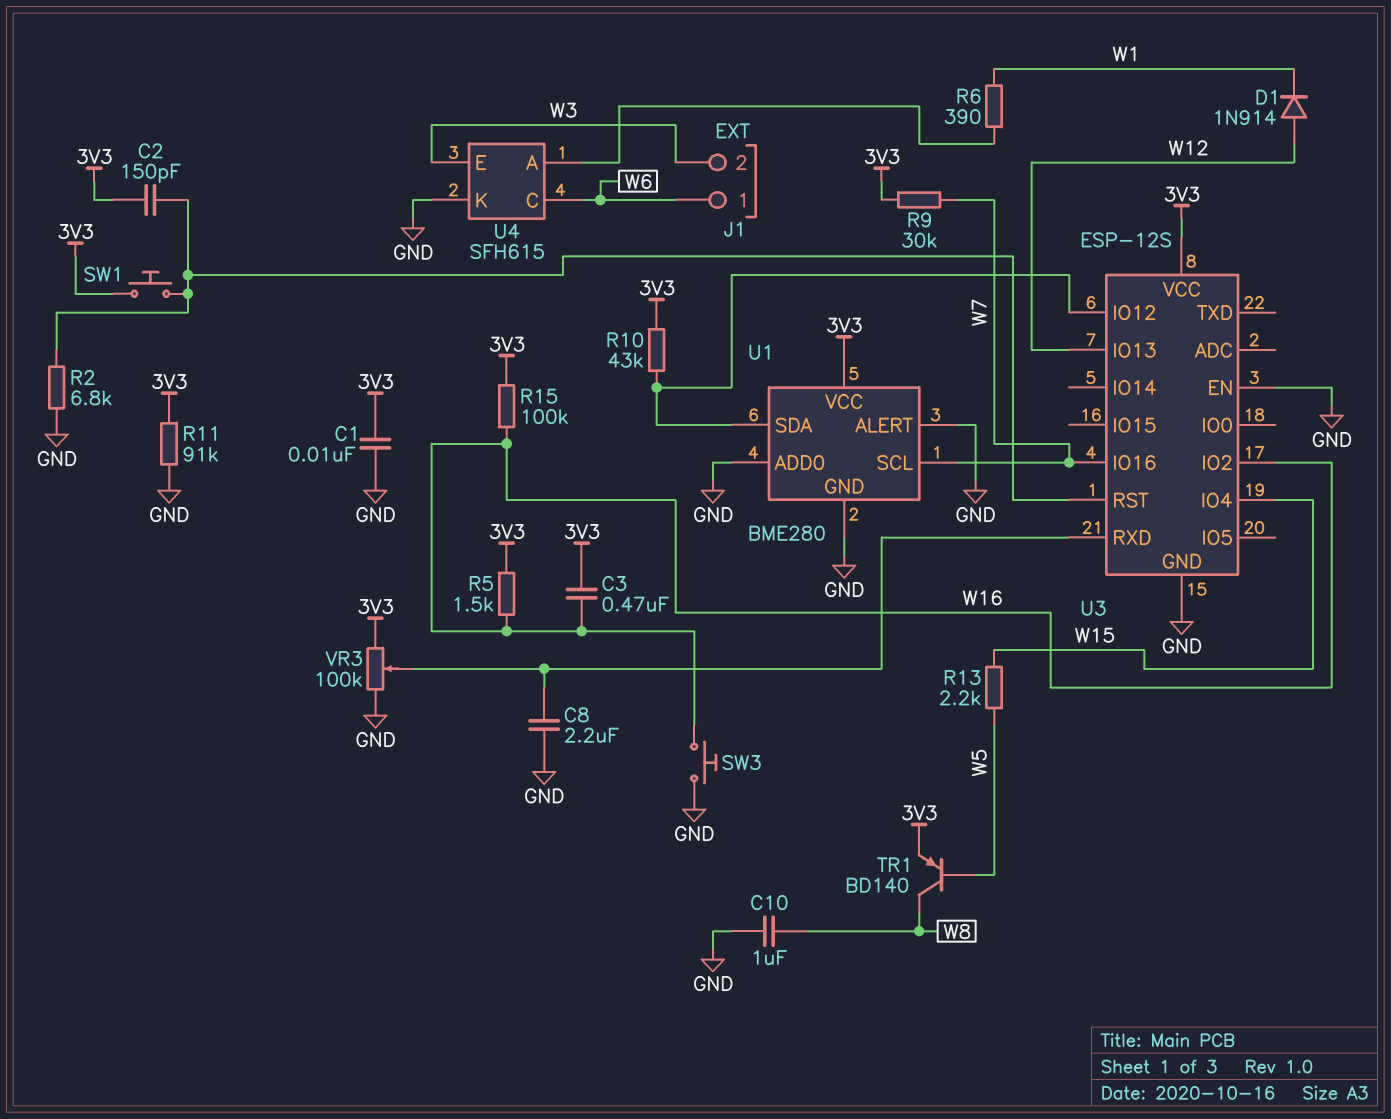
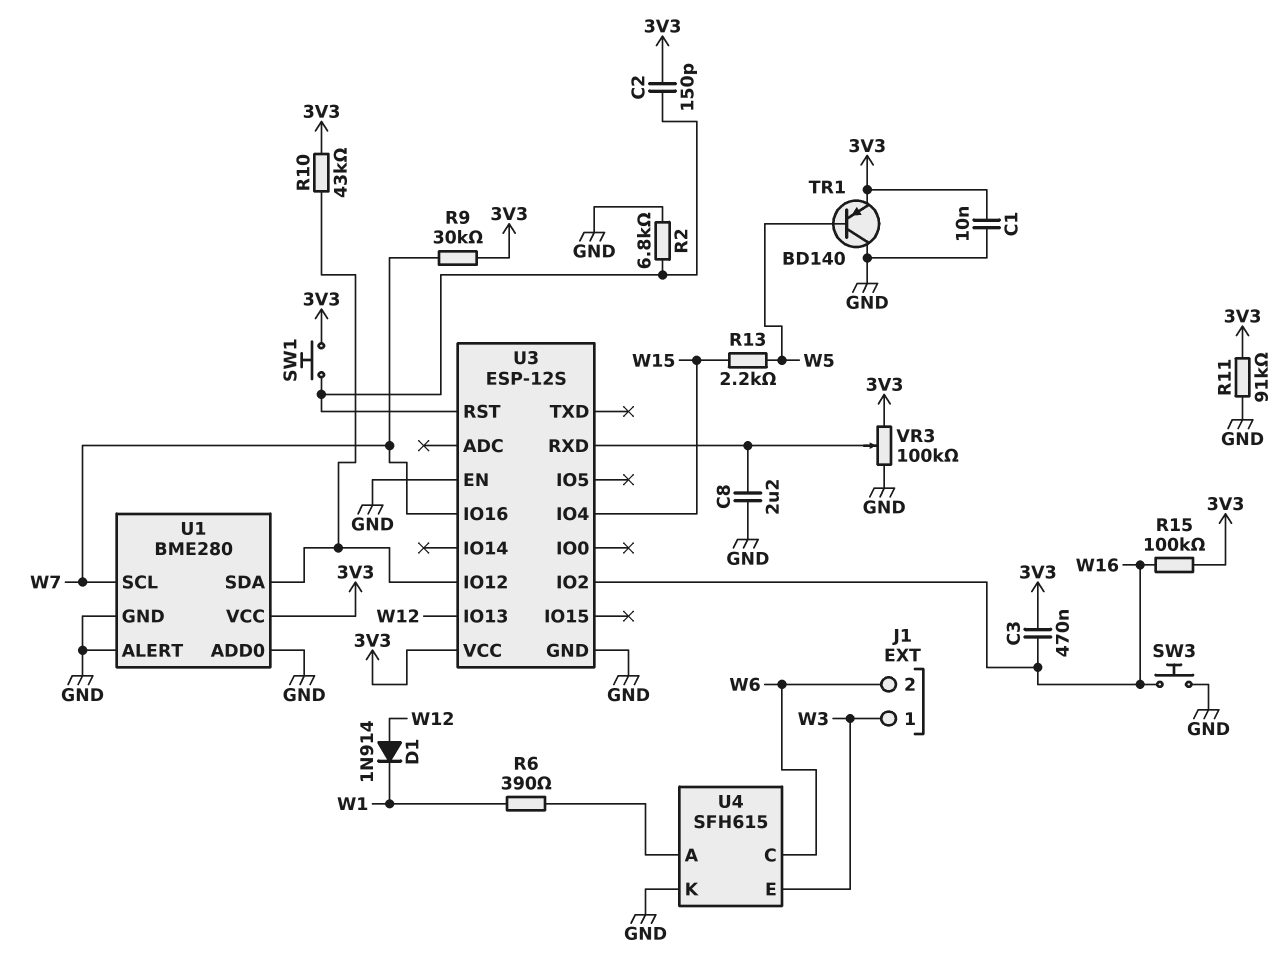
C10: 1uF (GND, W8) -> none
J1 pin 1: W6 -> W3
J1 pin 2: W3 -> W6
R5: 1.5k (3V3, W16) -> none
TR1: PNP BD140 (B W5, C W8, E 3V3) -> PNP BD140 (B W5, C GND, E 3V3)

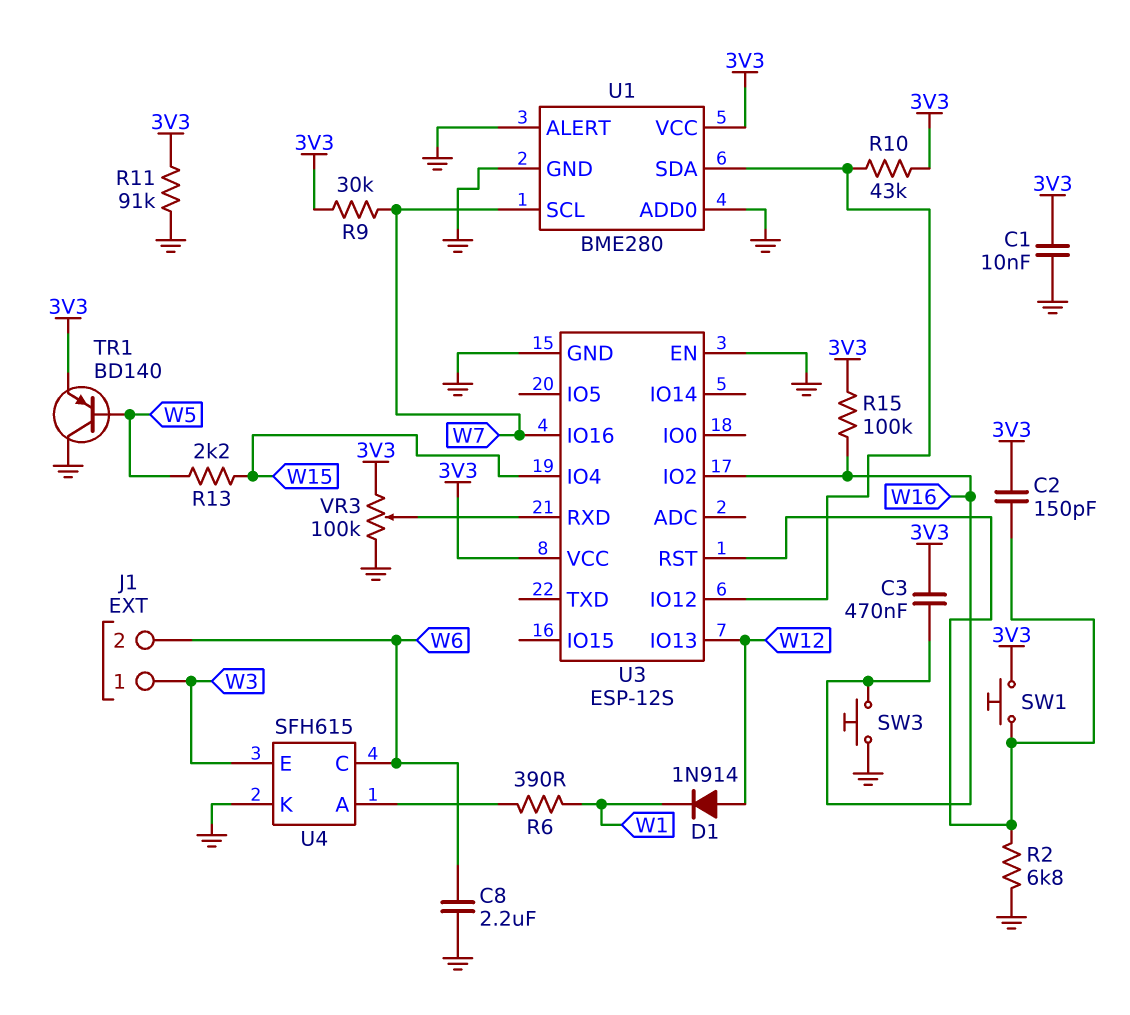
C8: 2.2uF (GND, U3/RXD) -> 2.2uF (GND, W6)

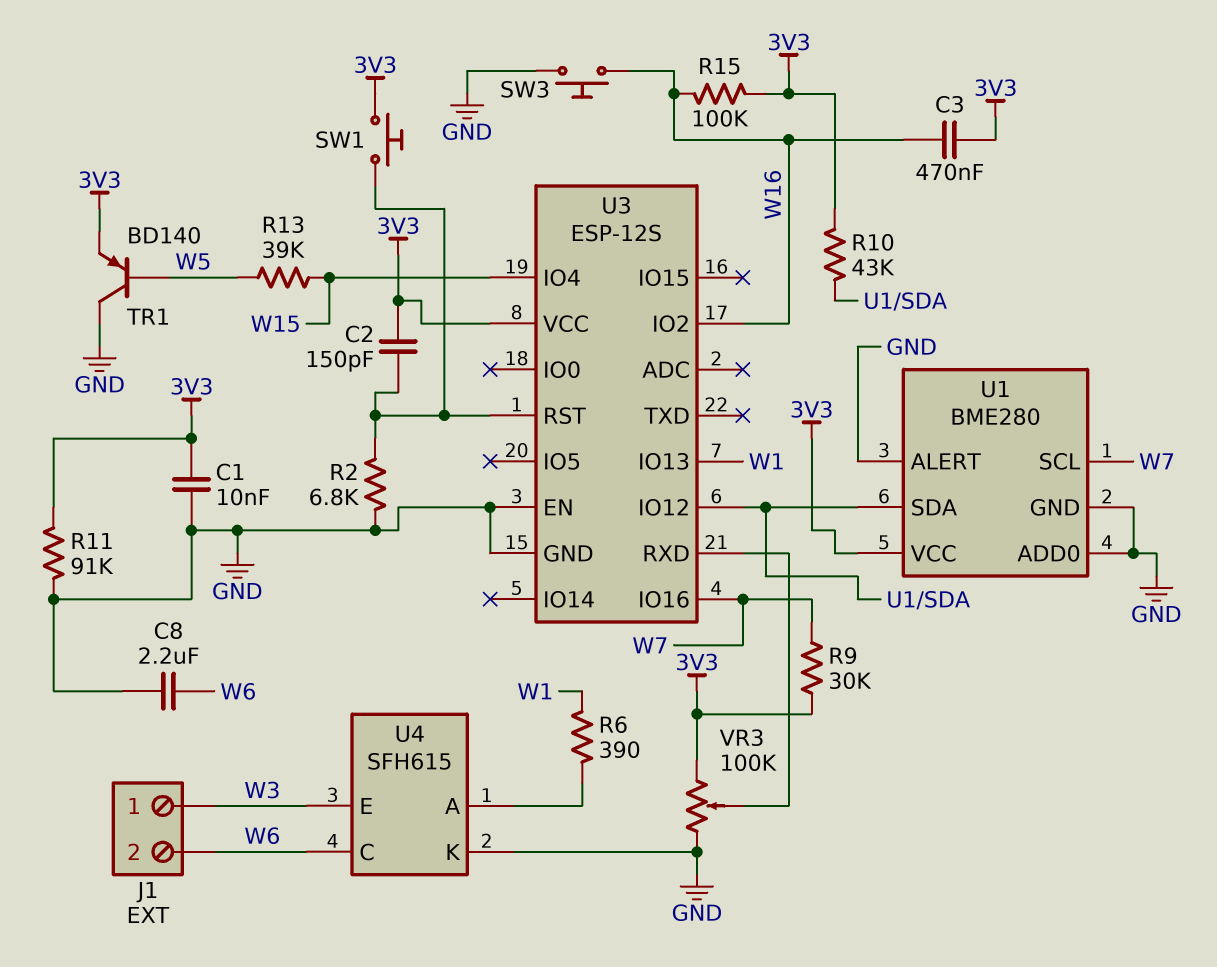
D1: diode 1N914 (A W12, K W1) -> none
R13: 2.2k (W5, W15) -> 39k (W5, W15)
U3 pin IO13: W12 -> W1

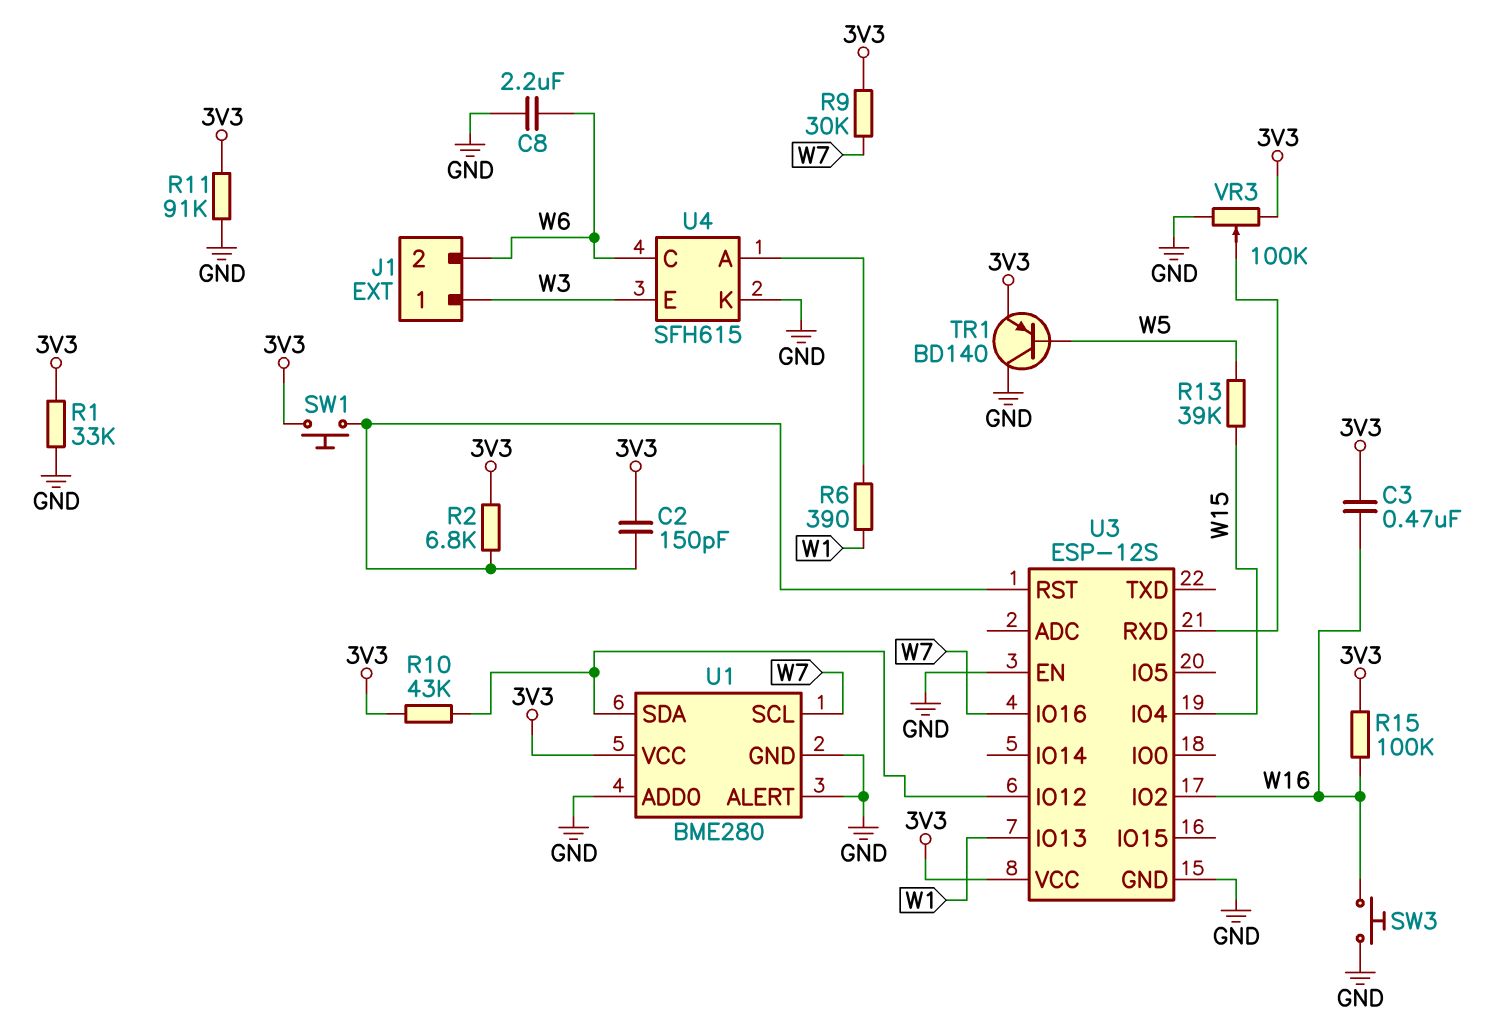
C1: 10nF (3V3, GND) -> none
R1: none -> 33k (3V3, GND)
R2: 6.8k (GND, U3/RST) -> 6.8k (3V3, U3/RST)

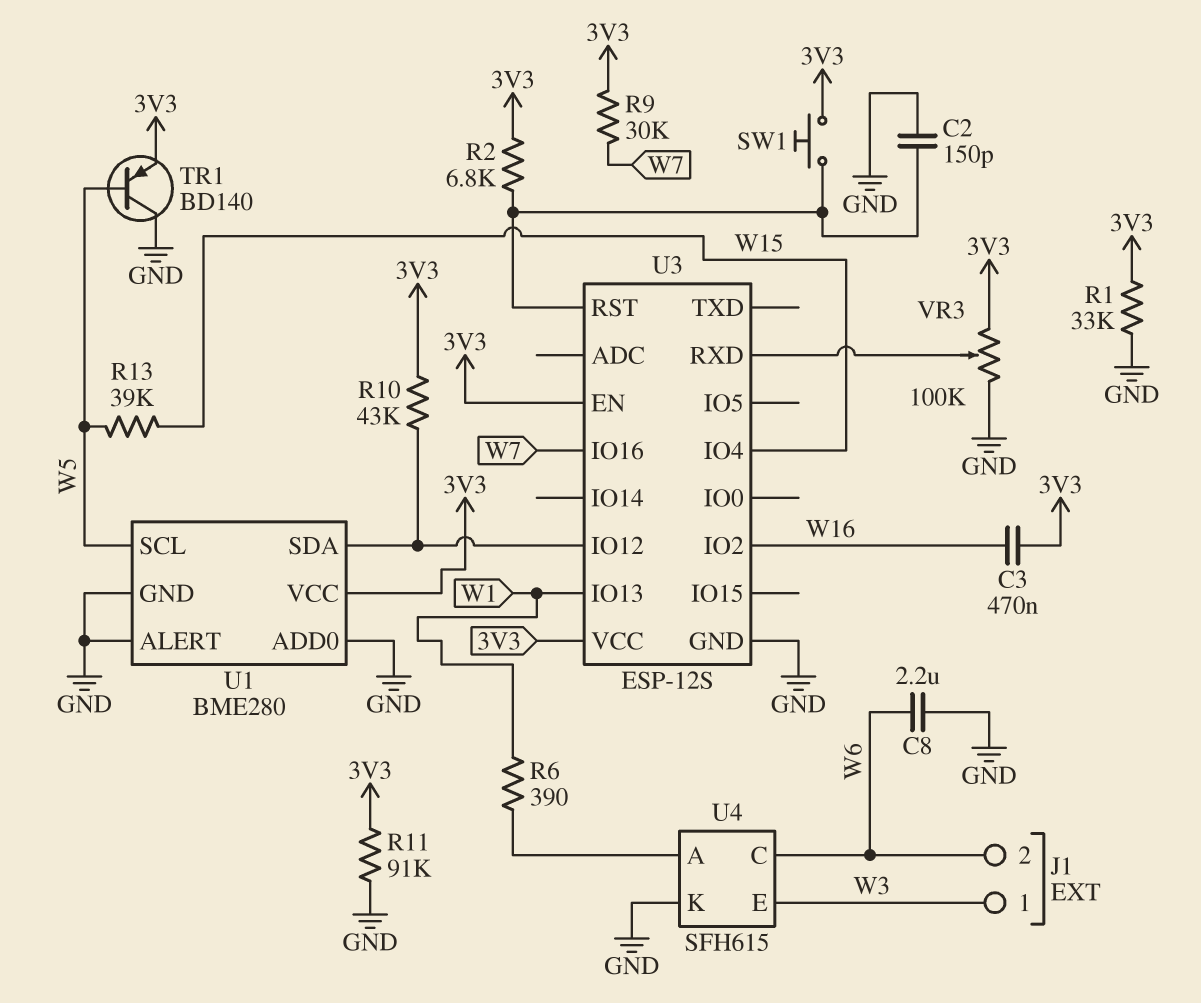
C2: 150pF (3V3, U3/RST) -> 150pF (GND, U3/RST)
R15: 100k (3V3, W16) -> none
SW3: button (GND, W16) -> none
U1 pin SCL: W7 -> W5
U3 pin EN: GND -> 3V3

